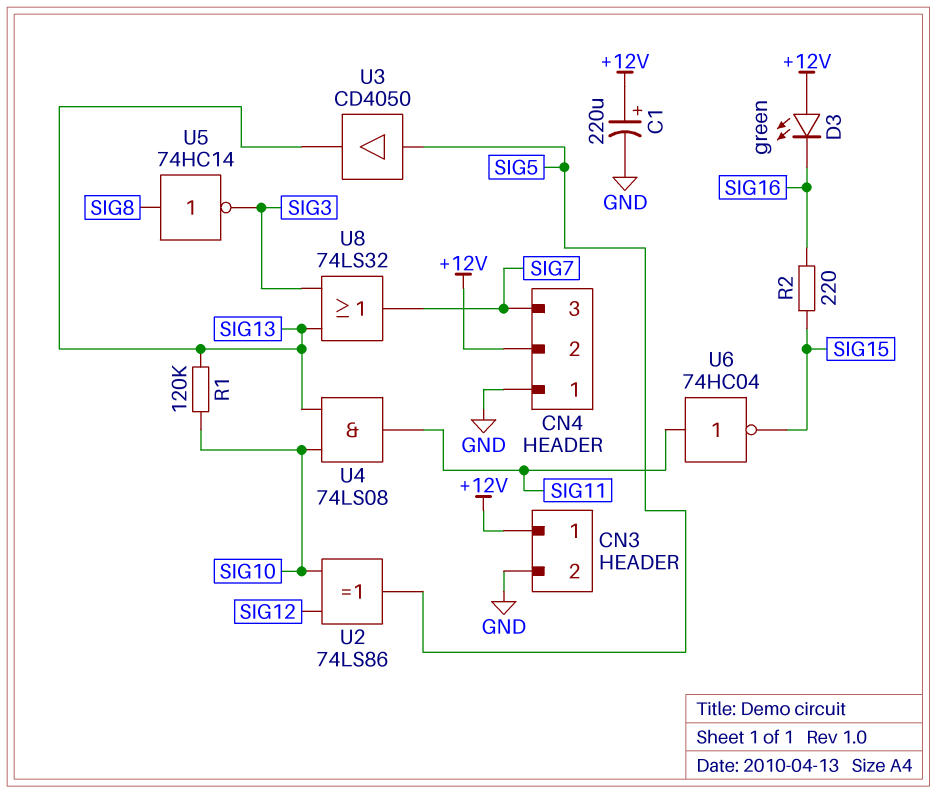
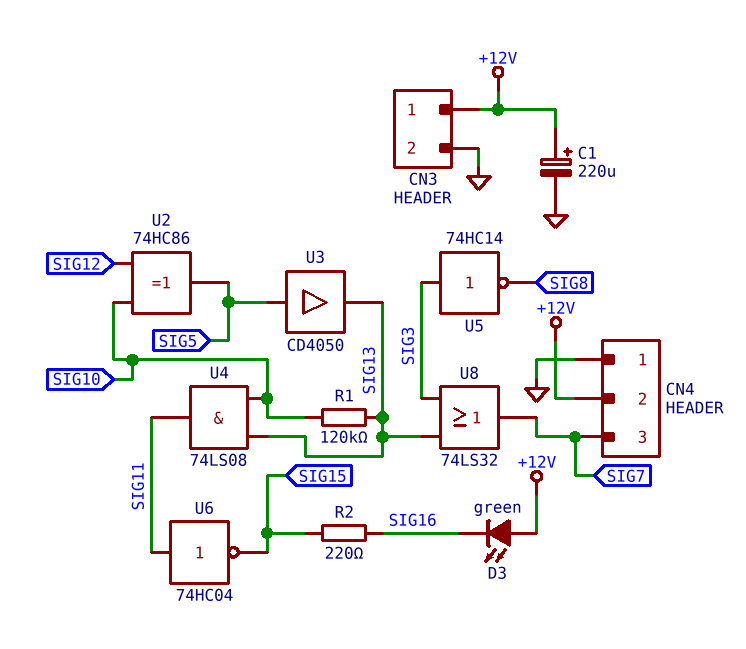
U2: XOR 74LS86 (in SIG10, in SIG12, out SIG5) -> XOR 74HC86 (in SIG10, in SIG12, out SIG5)
U5: NOT 74HC14 (in SIG8, out SIG3) -> NOT 74HC14 (in SIG3, out SIG8)

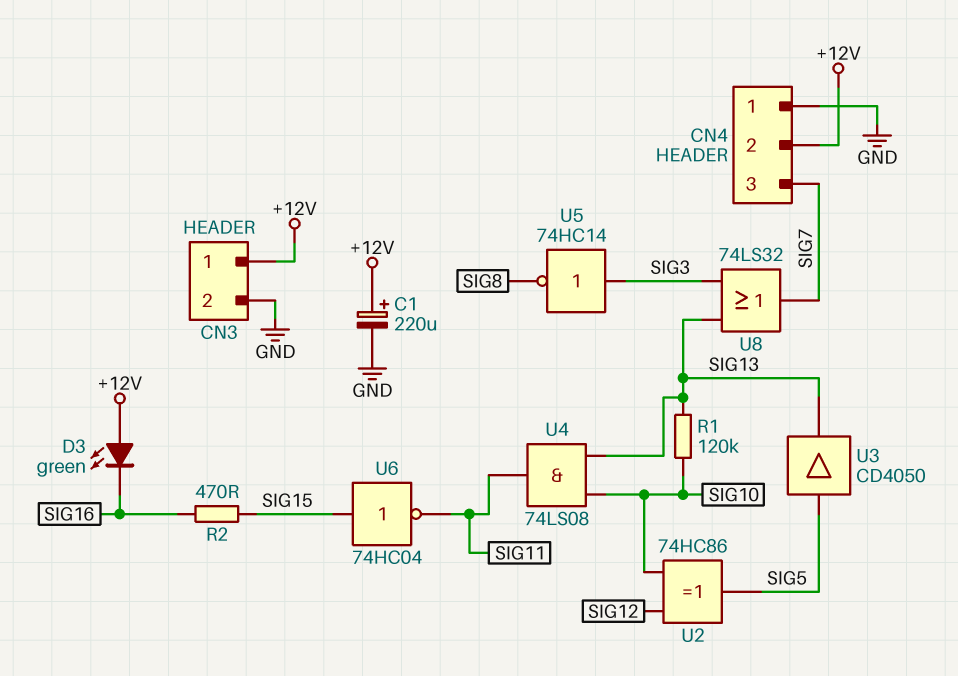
R2: 220 (SIG15, SIG16) -> 470 (SIG15, SIG16)
U6: NOT 74HC04 (in SIG11, out SIG15) -> NOT 74HC04 (in SIG15, out SIG11)

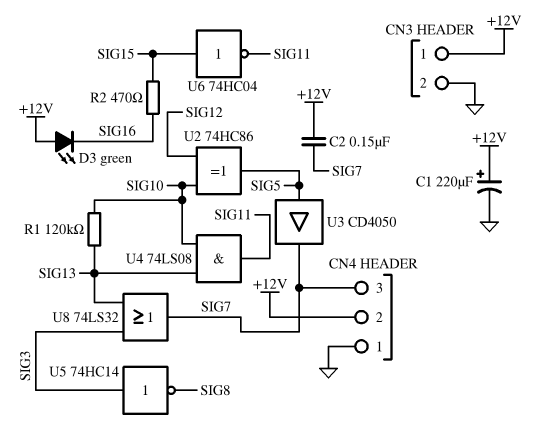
C2: none -> 150nF (+12V, SIG7)
U3: buffer CD4050 (in SIG5, out SIG13) -> buffer CD4050 (in SIG5, out SIG7)

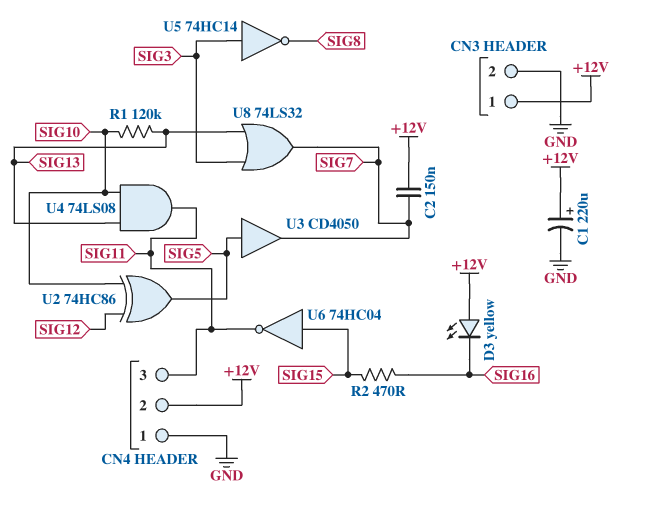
CN4 pin 3: SIG7 -> SIG11
D3: LED green (A +12V, K SIG16) -> LED yellow (A +12V, K SIG16)

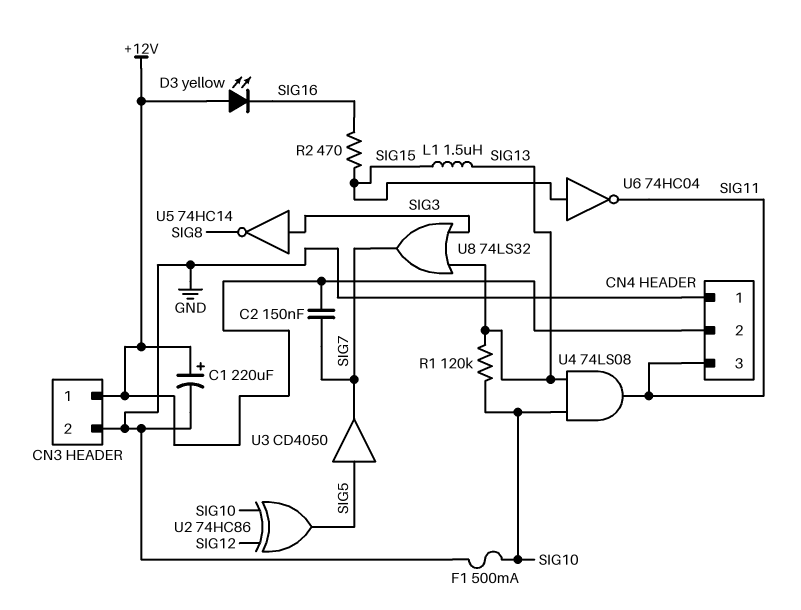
F1: none -> 500mA (GND, SIG10)
L1: none -> 1.5uH (SIG13, SIG15)

